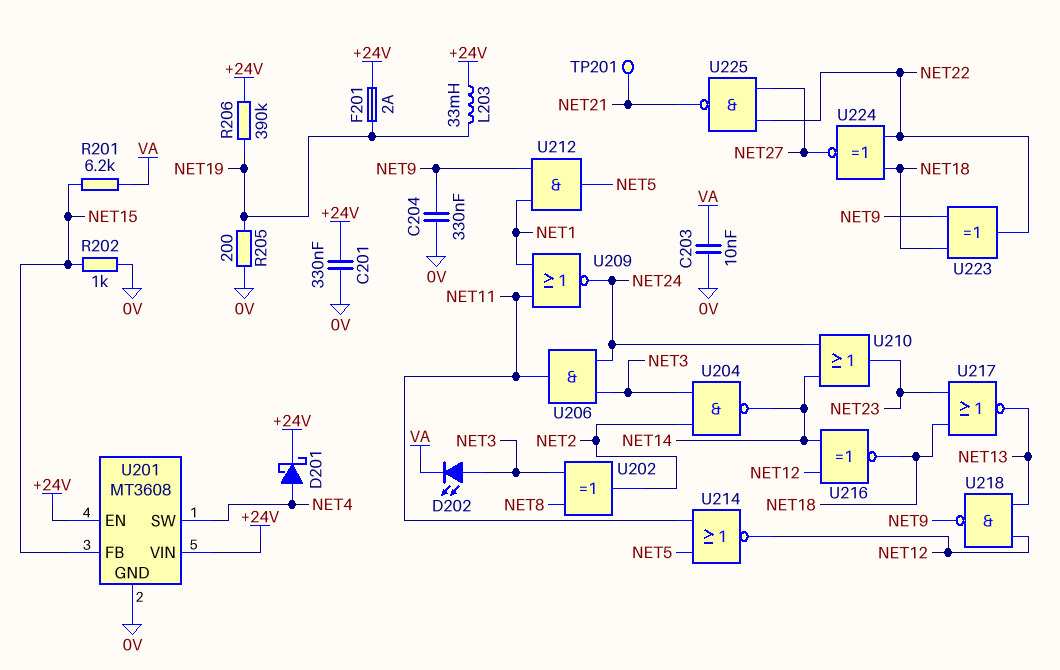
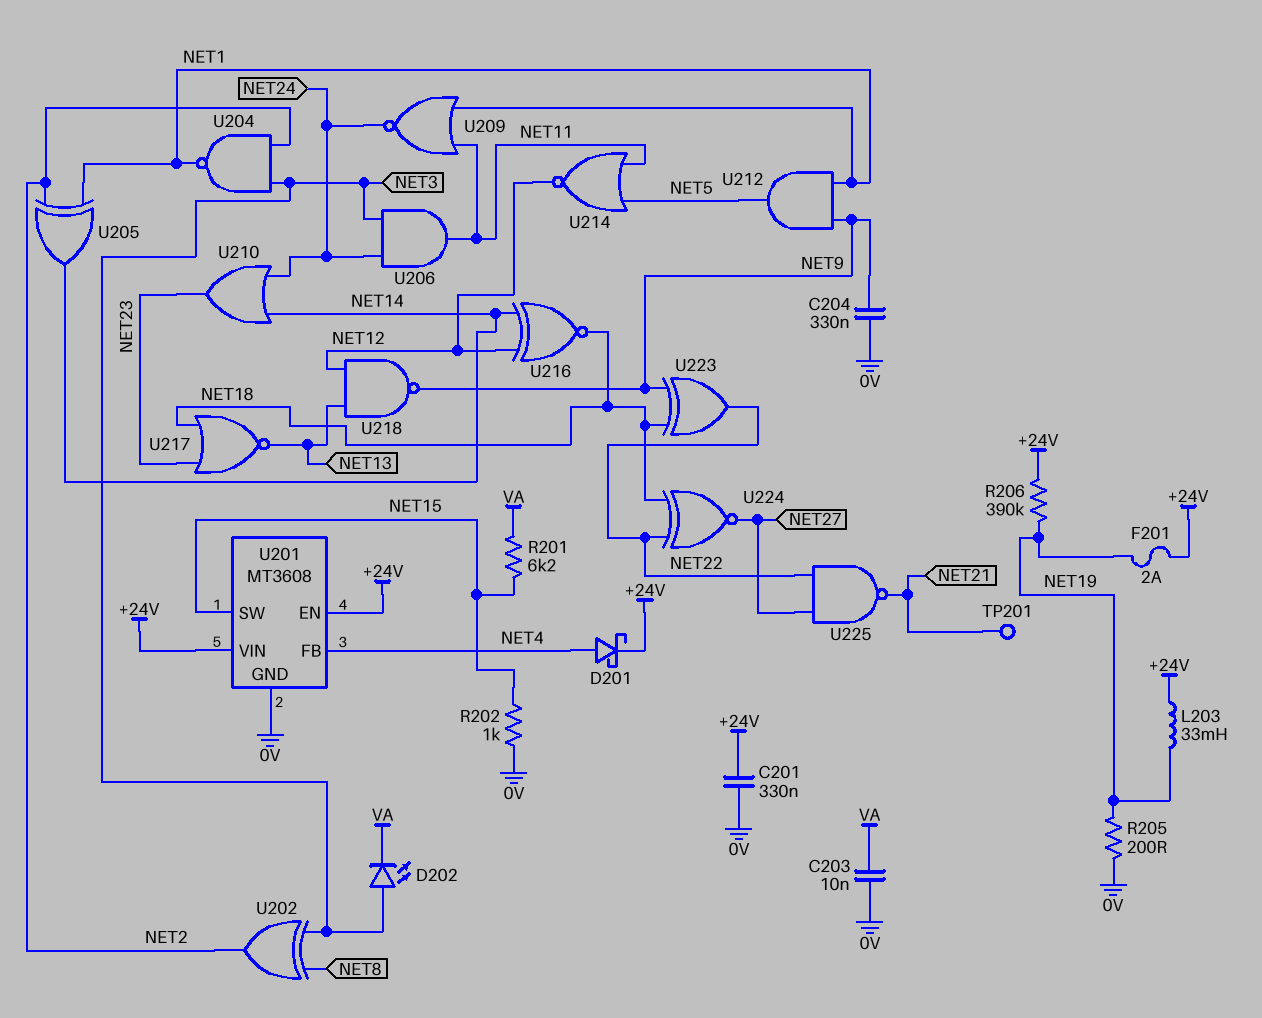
U201 pin FB: NET15 -> NET4
U201 pin SW: NET4 -> NET15
U204: NAND (in NET2, in NET3, out NET14) -> NAND (in NET2, in NET3, out NET1)
U205: none -> XOR (in NET1, in NET2, out NET14)

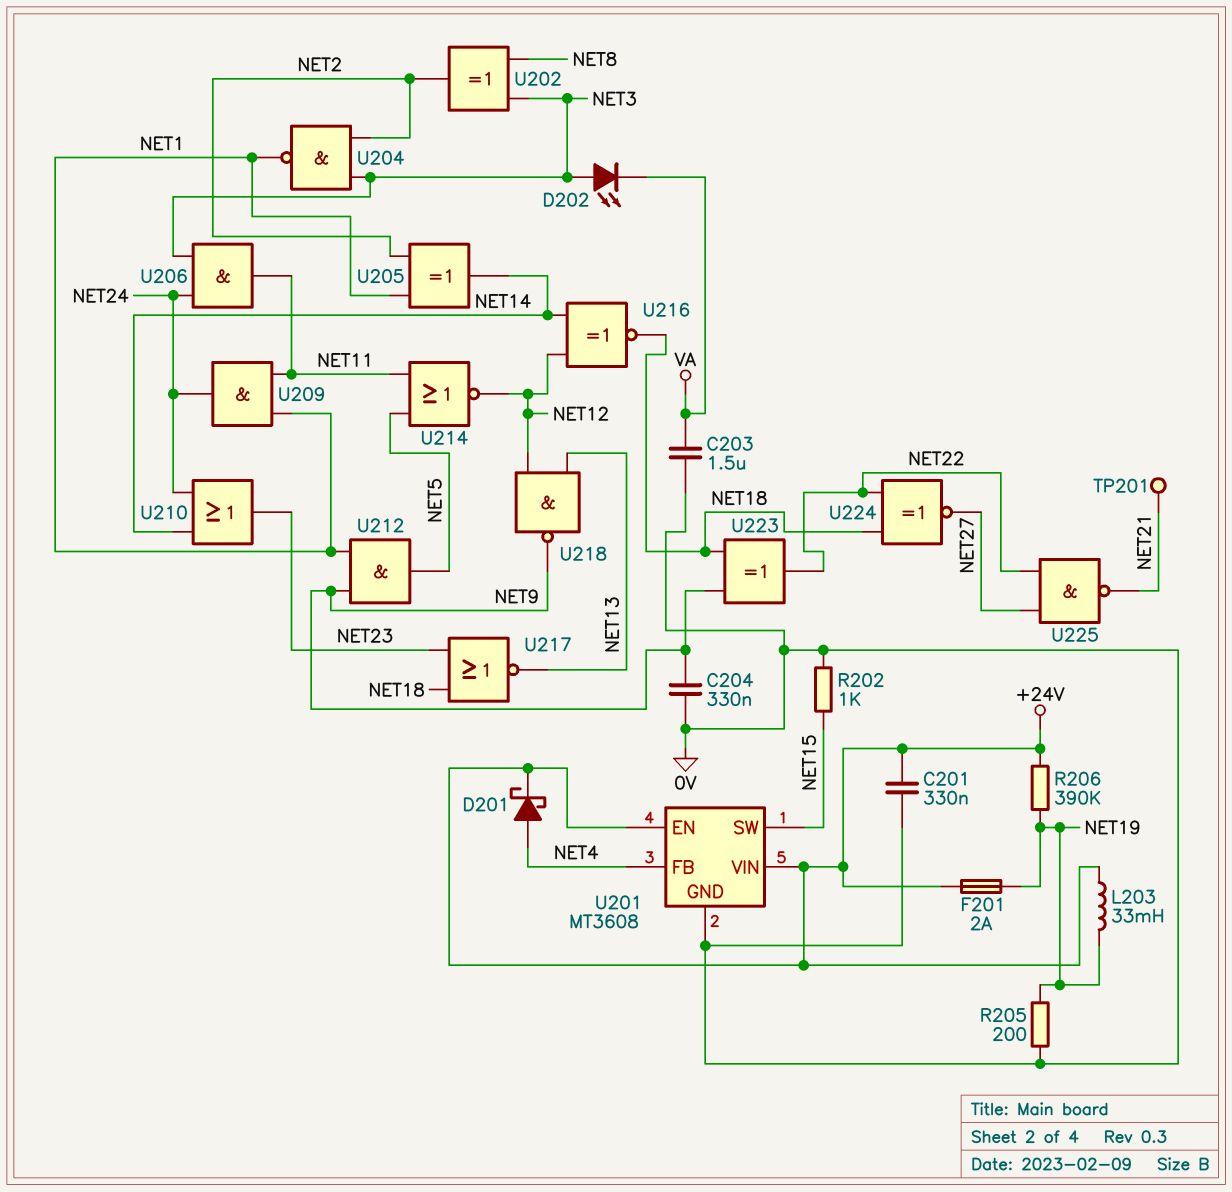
C203: 10nF (0V, VA) -> 1.5uF (0V, VA)
R201: 6.2k (NET15, VA) -> none
U209: NOR (in NET1, in NET11, out NET24) -> AND (in NET1, in NET11, out NET24)

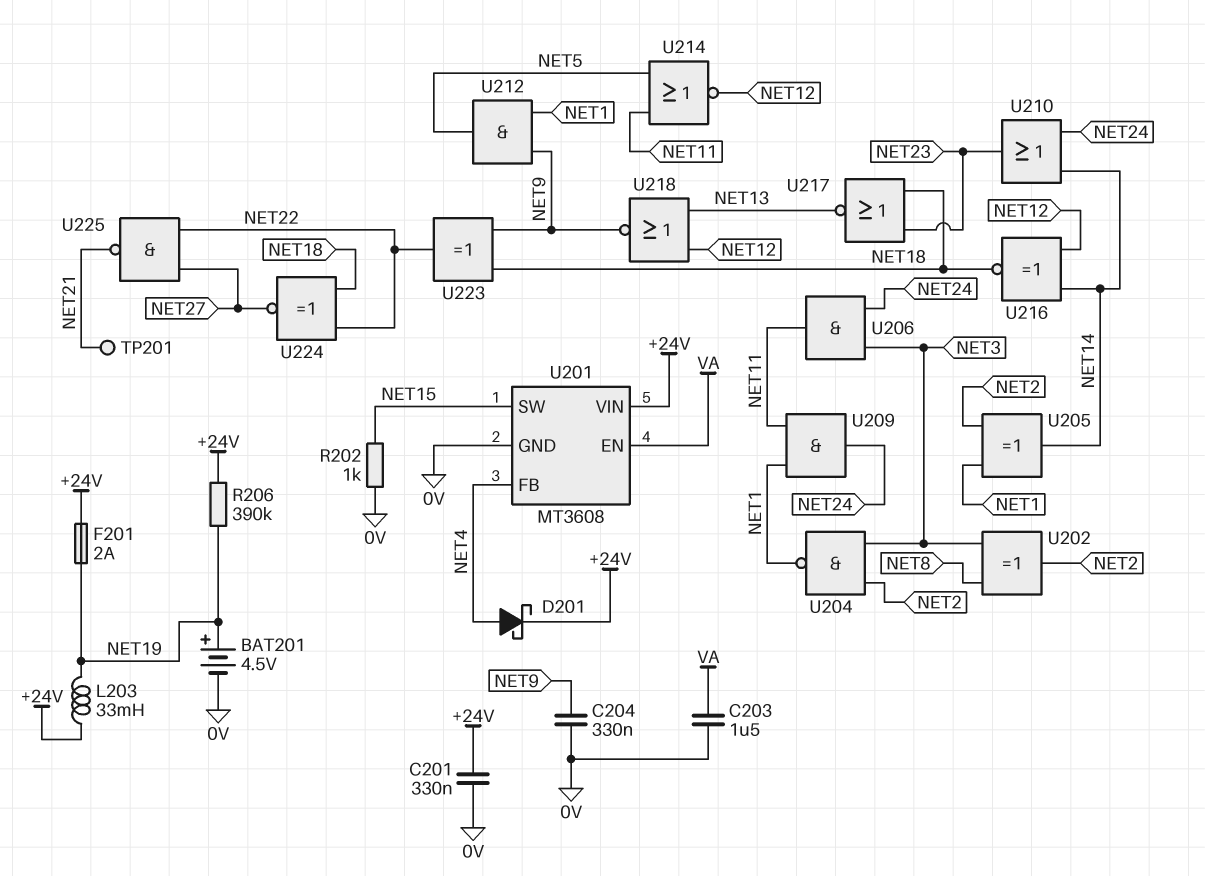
BAT201: none -> 4.5V (plus NET19, minus 0V)
D202: LED (A NET3, K VA) -> none
R205: 200 (0V, NET19) -> none
U201 pin EN: +24V -> VA
U218: NAND (in NET12, in NET13, out NET9) -> NOR (in NET12, in NET13, out NET9)

